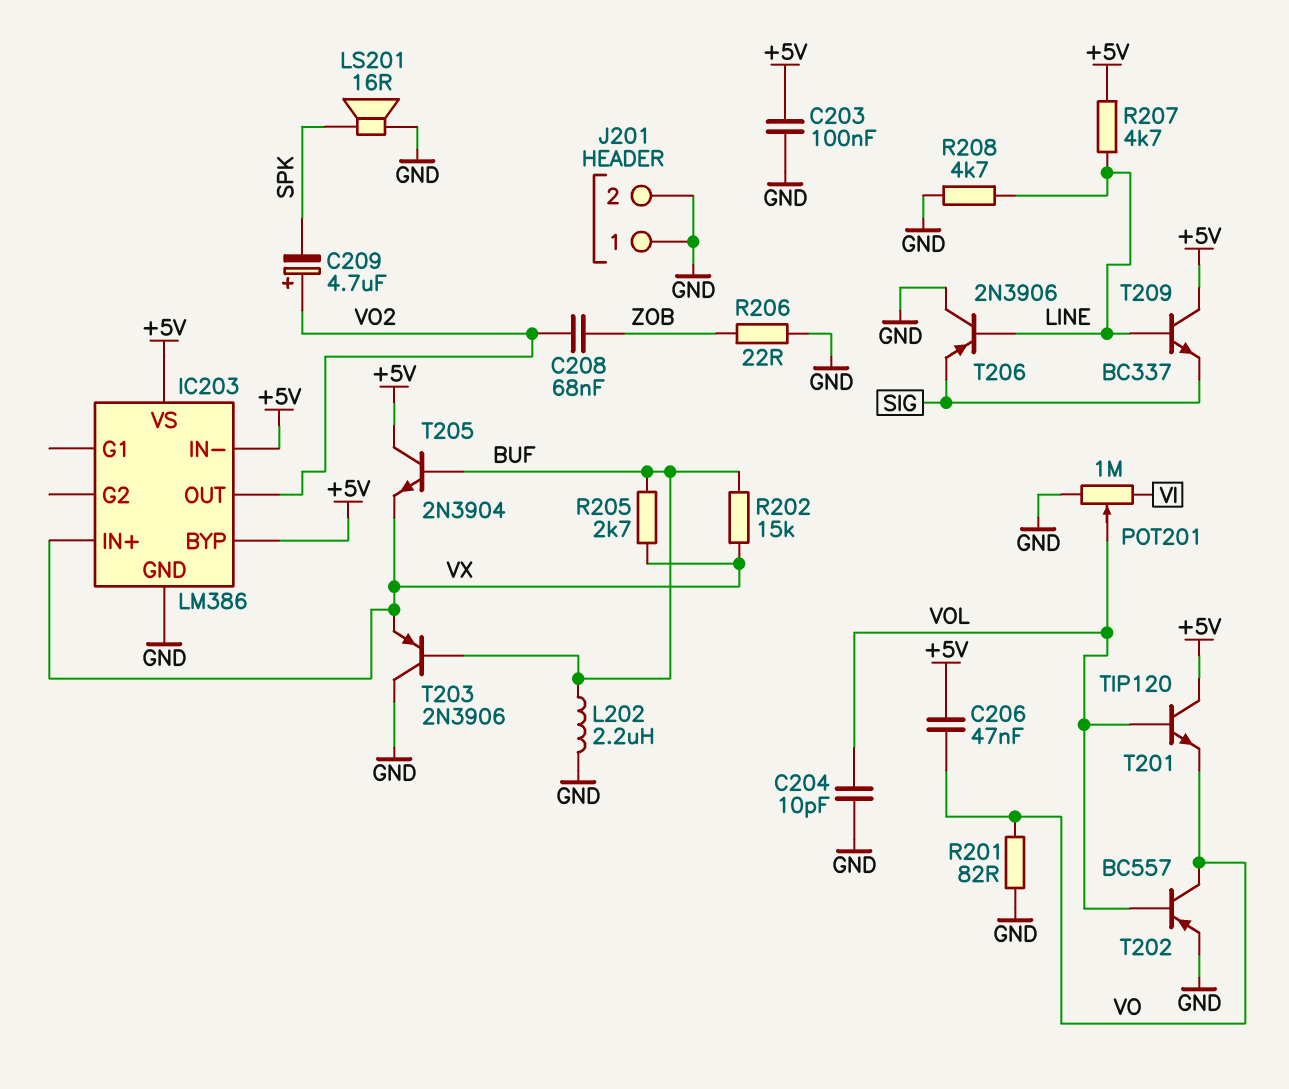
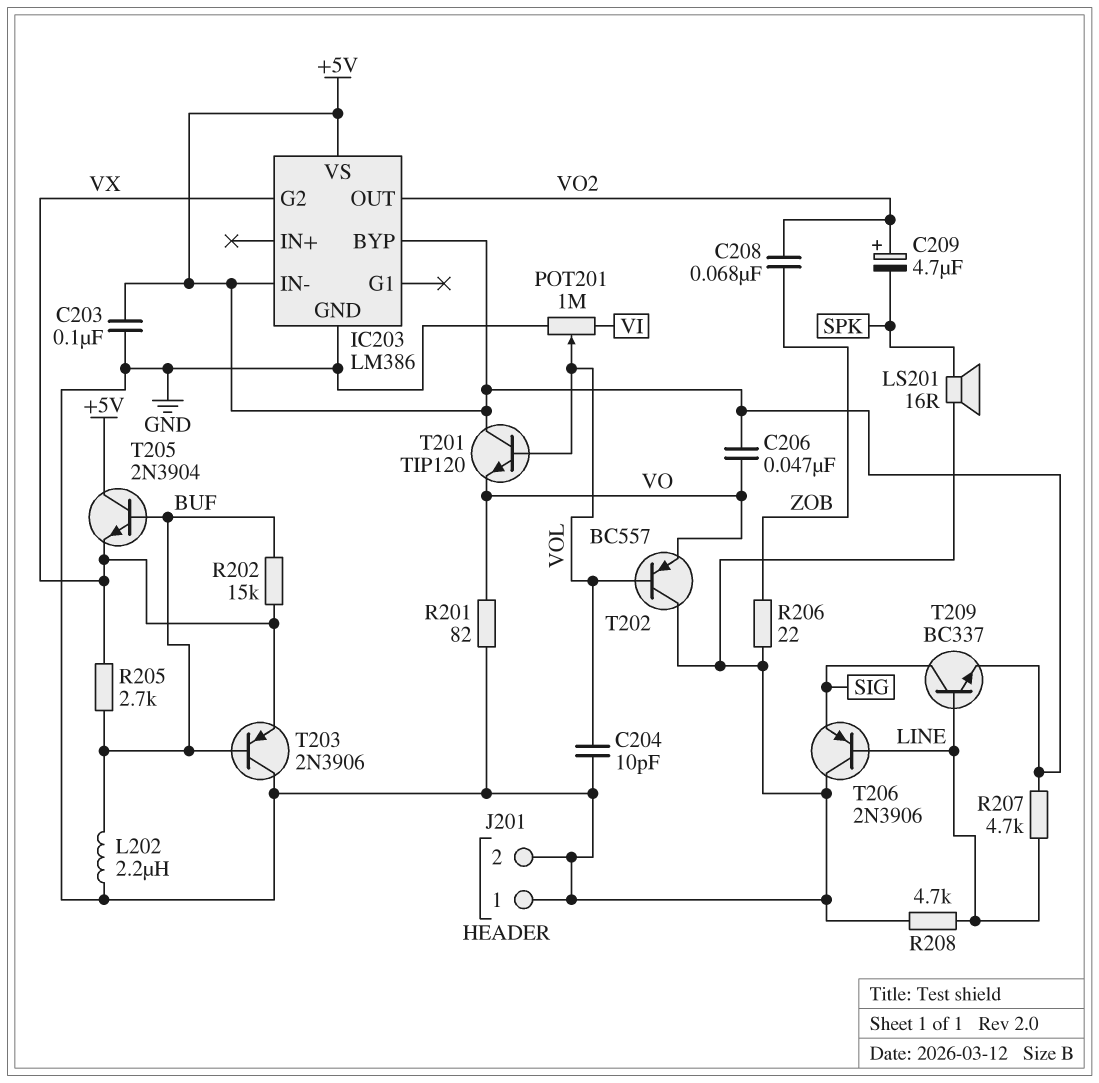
IC203 pin G2: none -> VX
IC203 pin IN+: VX -> none
T202: PNP BC557 (B VOL, C VO, E GND) -> PNP BC557 (B VOL, C GND, E VO)
T209: NPN BC337 (B LINE, C +5V, E SIG) -> NPN BC337 (B LINE, C SIG, E +5V)

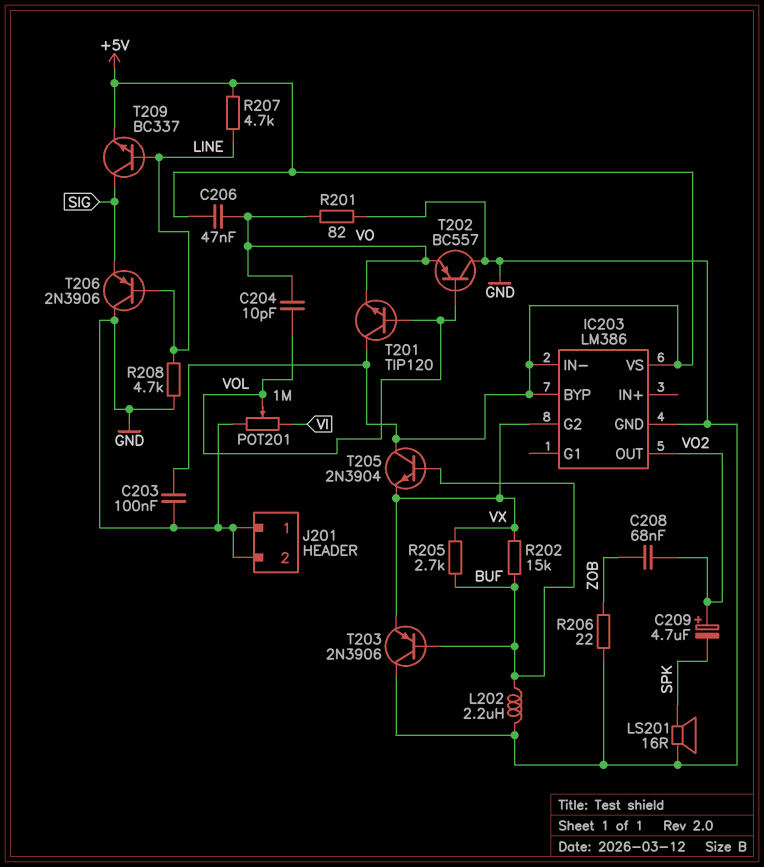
C204: 10pF (GND, VOL) -> 10pF (VO, VOL)

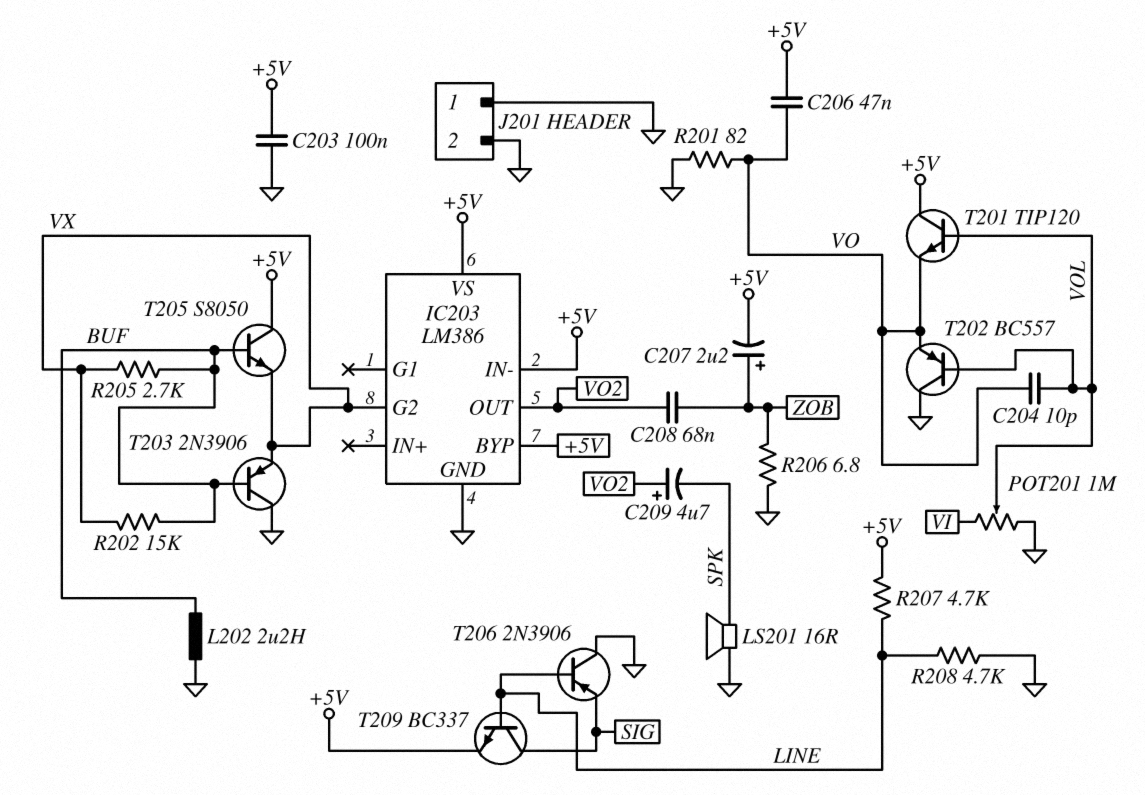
C207: none -> 2.2uF (plus ZOB, minus +5V)
R206: 22 (GND, ZOB) -> 6.8 (GND, ZOB)
T205: NPN 2N3904 (B BUF, C +5V, E VX) -> NPN S8050 (B BUF, C +5V, E VX)

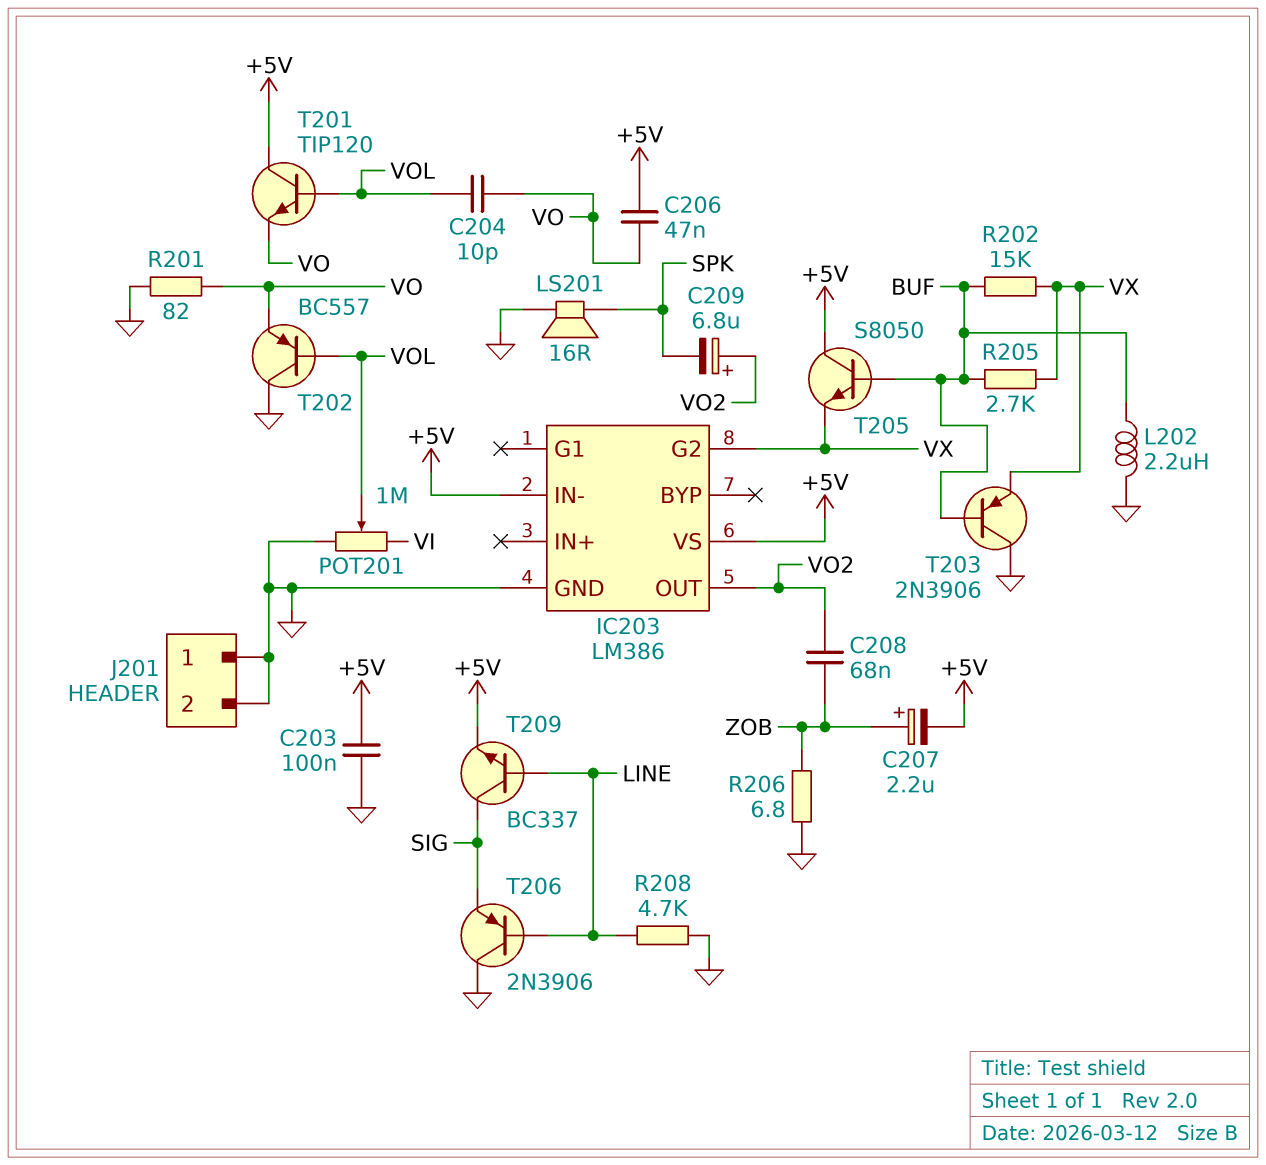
C209: 4.7uF (plus VO2, minus SPK) -> 6.8uF (plus VO2, minus SPK)
IC203 pin BYP: +5V -> none
R207: 4.7k (+5V, LINE) -> none

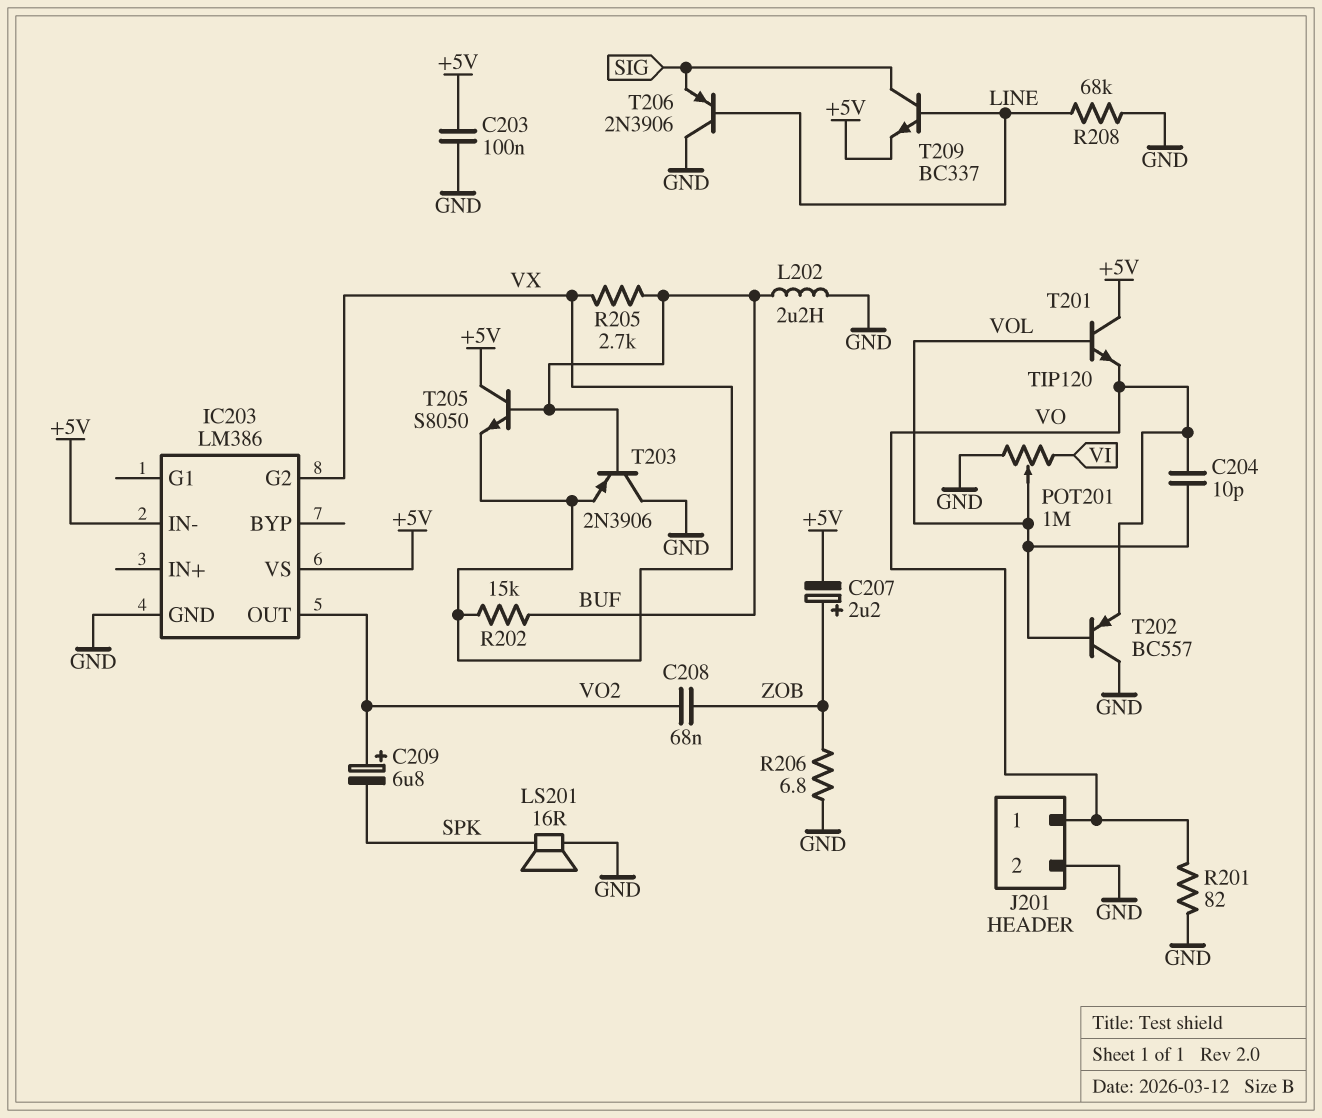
C206: 47nF (+5V, VO) -> none
J201 pin 1: GND -> VO
R208: 4.7k (GND, LINE) -> 68k (GND, LINE)

